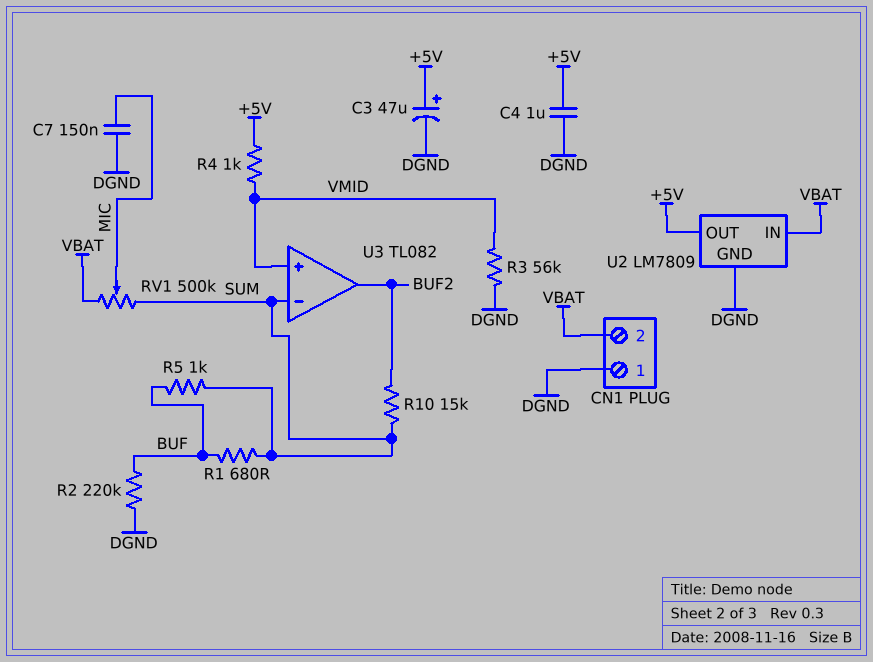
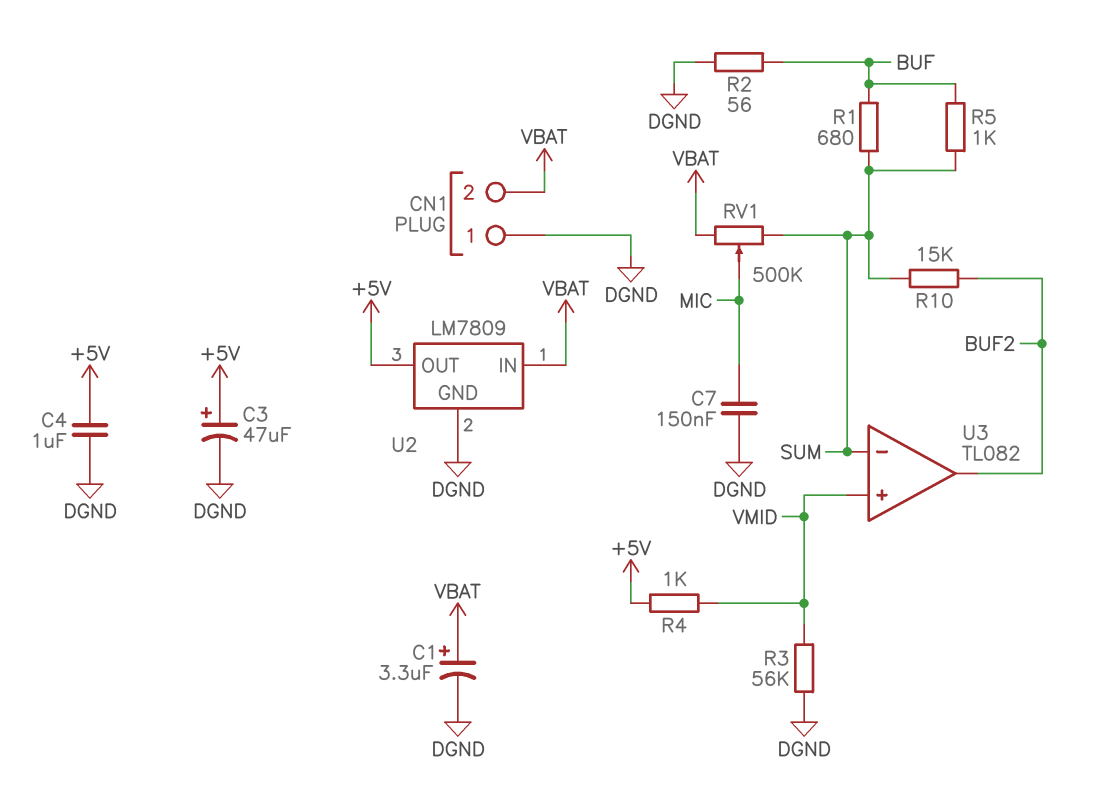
C1: none -> 3.3uF (plus VBAT, minus DGND)
R2: 220k (BUF, DGND) -> 56 (BUF, DGND)

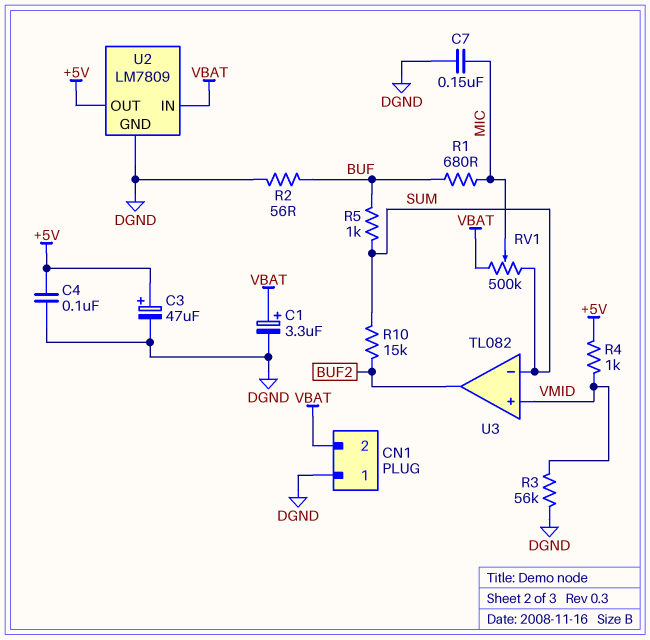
C4: 1uF (+5V, DGND) -> 100nF (+5V, DGND)
R1: 680 (BUF, SUM) -> 680 (BUF, MIC)

